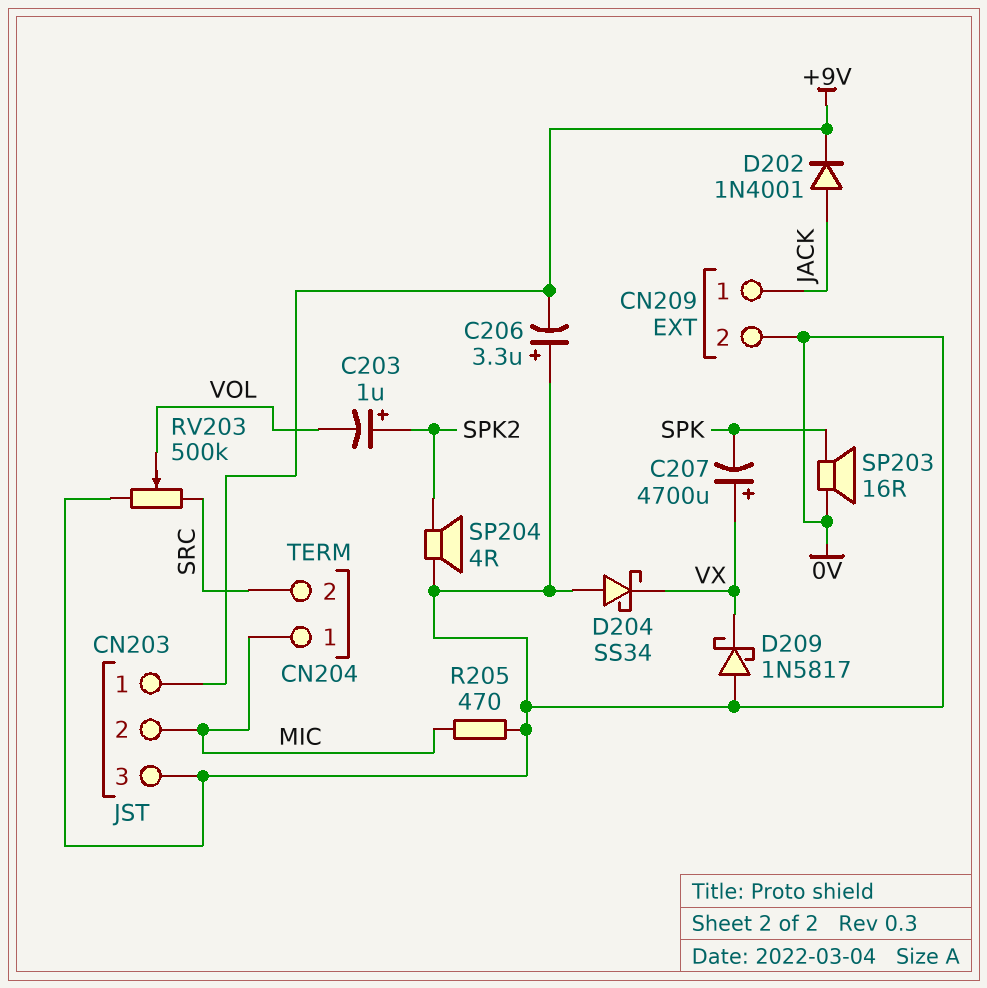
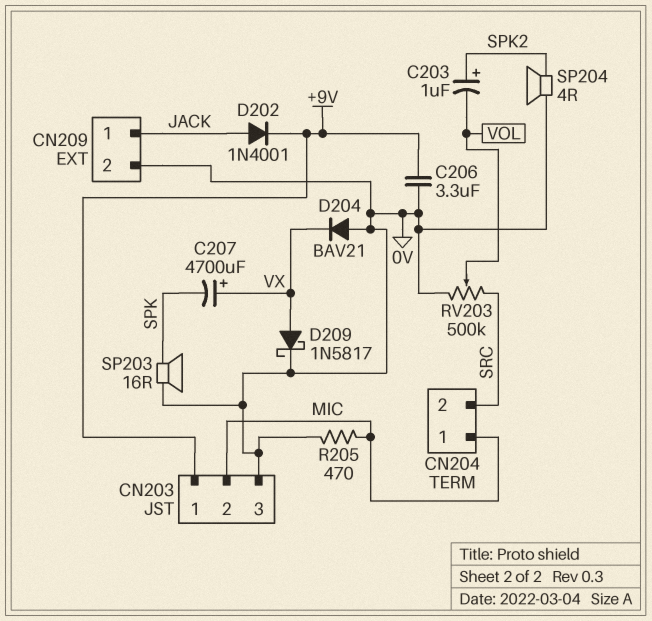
C206: 3.3uF (plus 0V, minus +9V) -> 3.3uF (+9V, 0V)
D204: schottky SS34 (A 0V, K VX) -> diode BAV21 (A 0V, K VX)
D209: schottky 1N5817 (A 0V, K VX) -> schottky 1N5817 (A VX, K 0V)

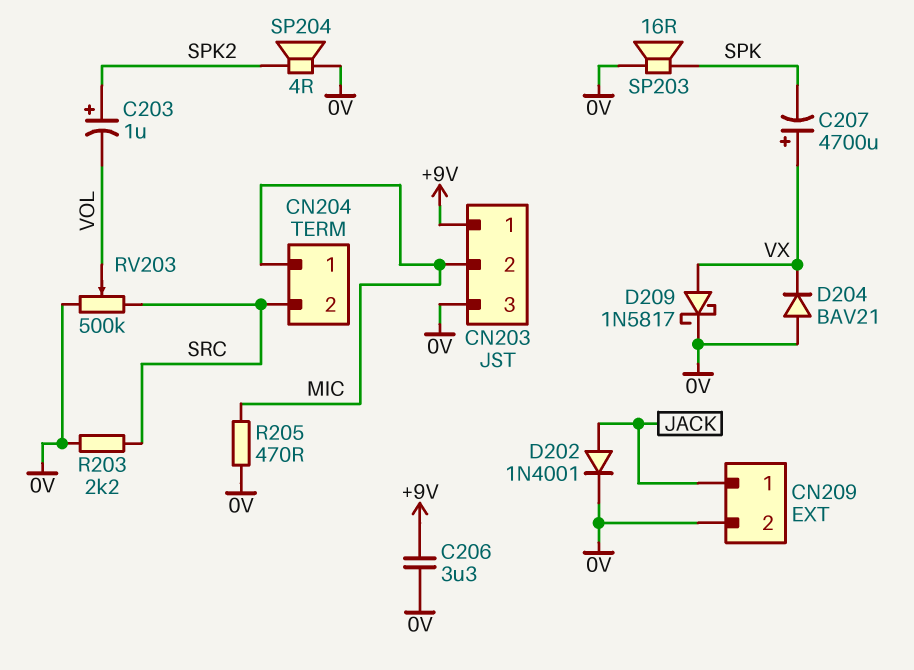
D202: diode 1N4001 (A JACK, K +9V) -> diode 1N4001 (A JACK, K 0V)
R203: none -> 2.2k (0V, SRC)

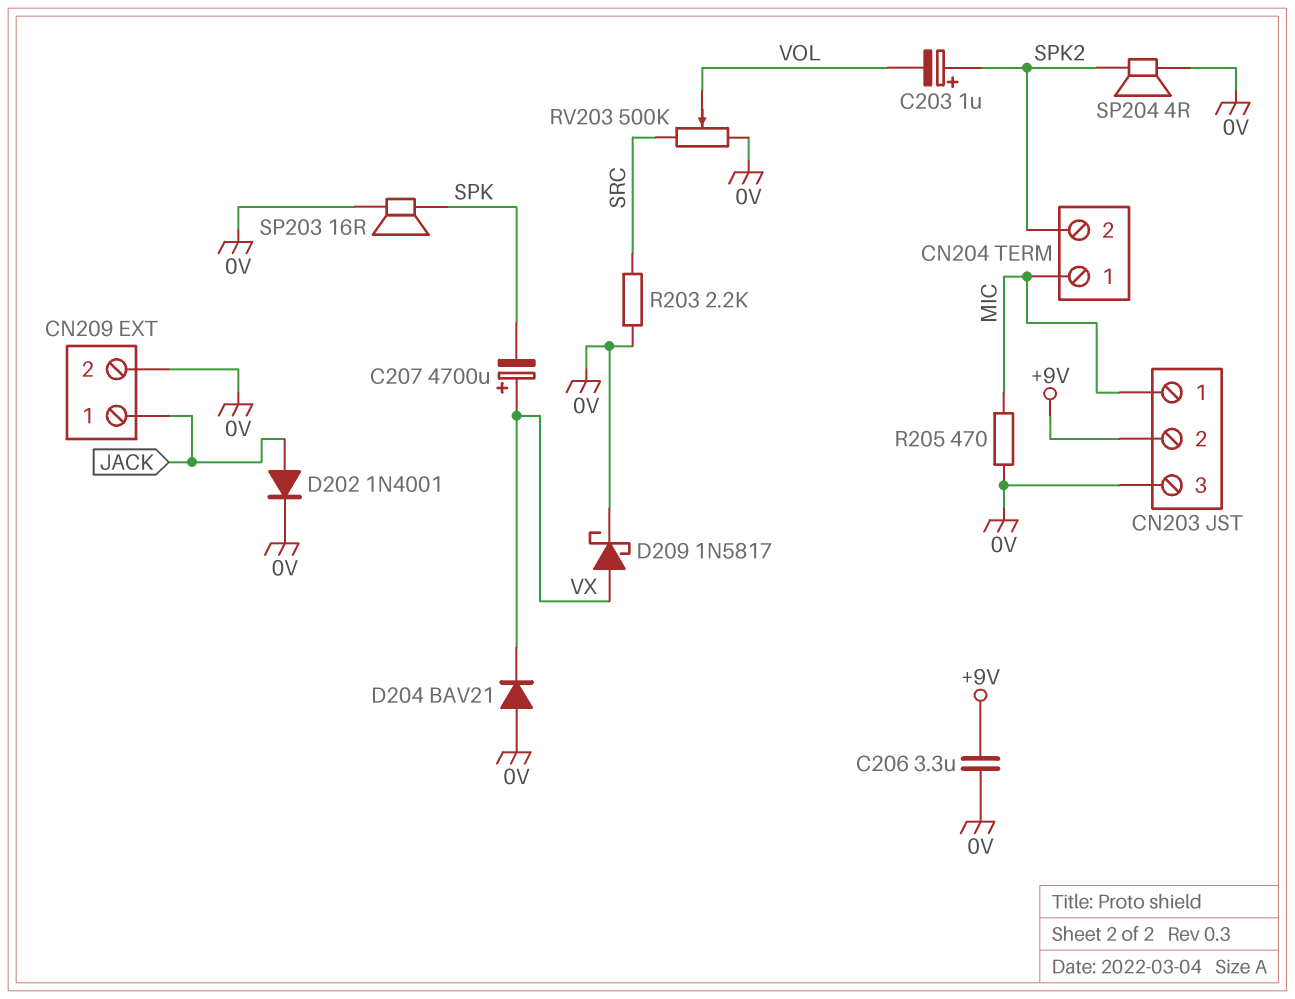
CN203 pin 1: +9V -> MIC
CN203 pin 2: MIC -> +9V
CN204 pin 2: SRC -> SPK2

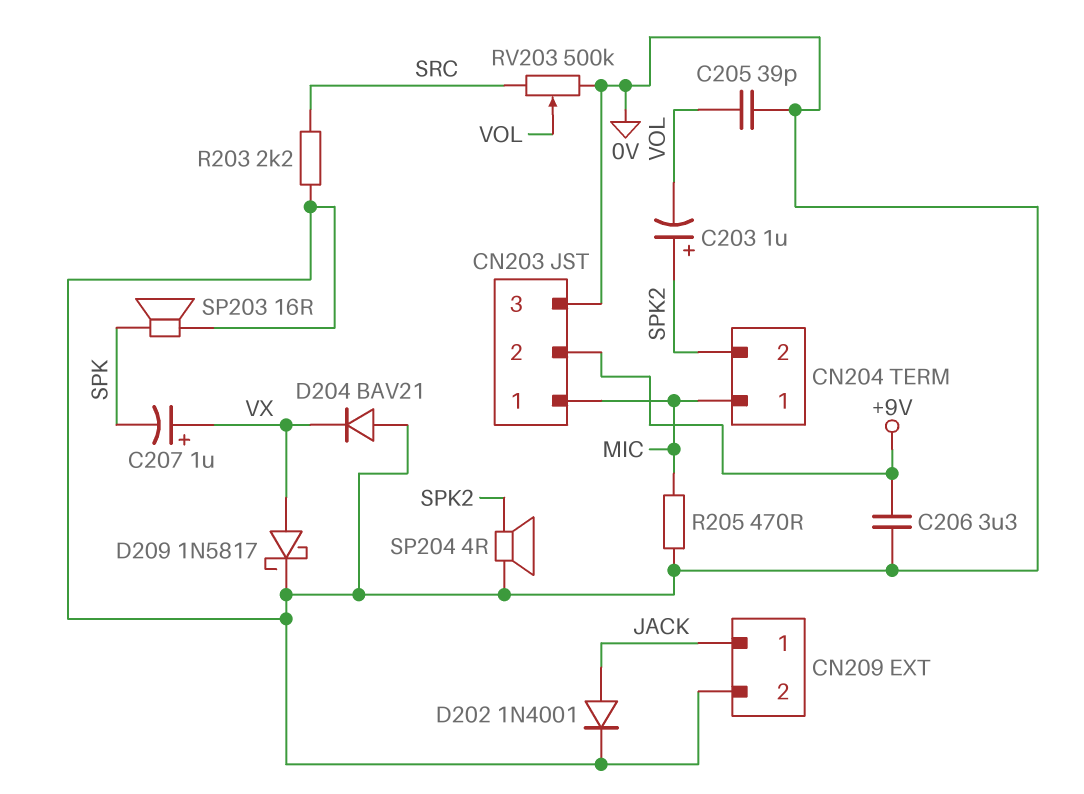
C205: none -> 39pF (0V, VOL)
C207: 4700uF (plus VX, minus SPK) -> 1uF (plus VX, minus SPK)

